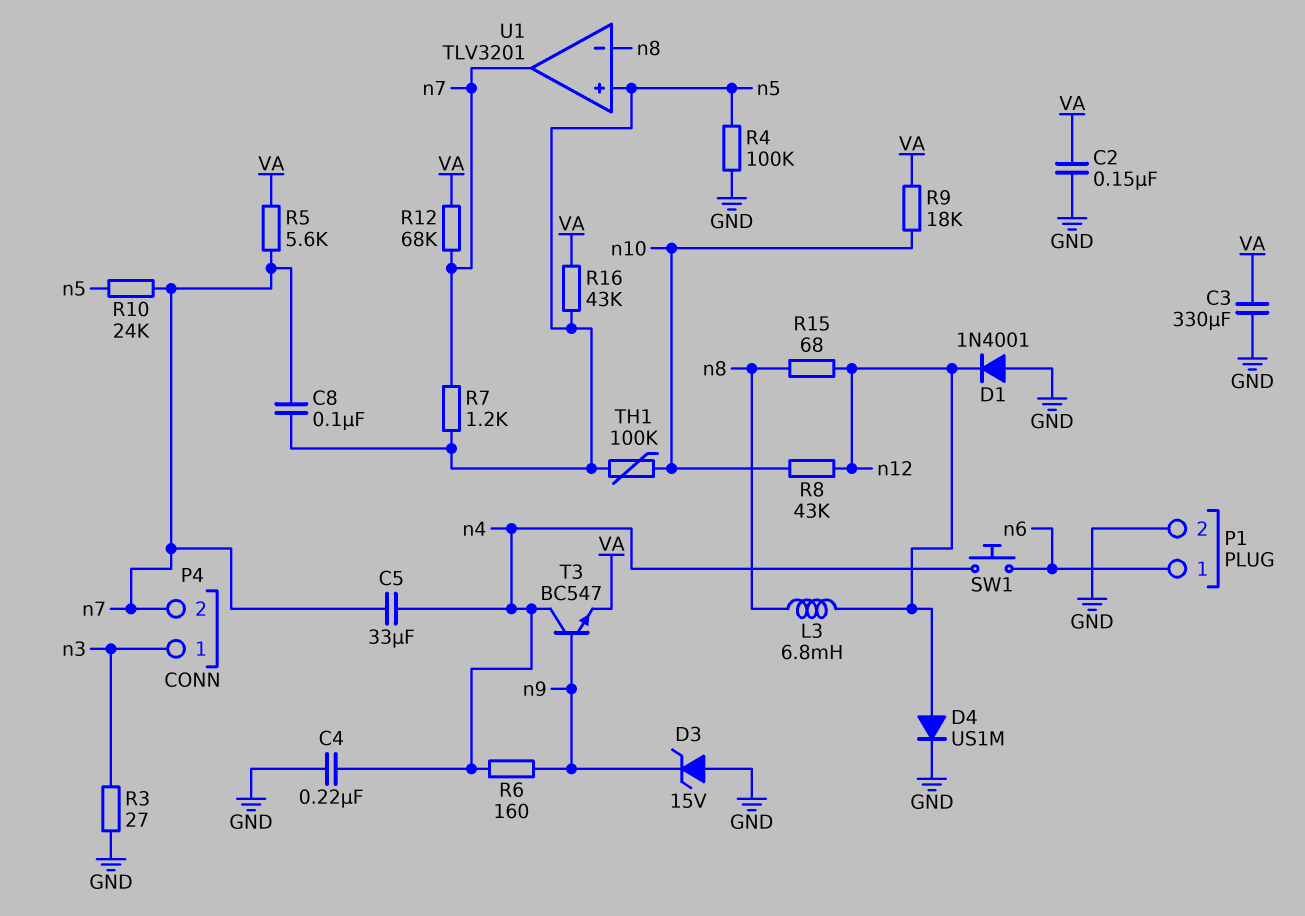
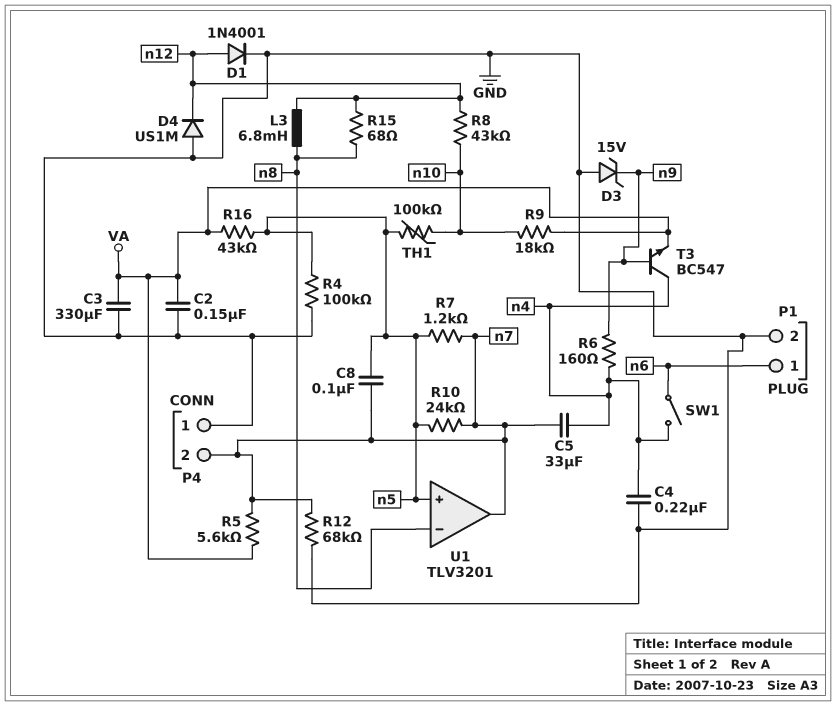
D1: diode 1N4001 (A GND, K n12) -> diode 1N4001 (A n12, K GND)
D4: diode US1M (A n12, K GND) -> diode US1M (A GND, K n12)
P4 pin 1: n3 -> GND
R3: 27 (GND, n3) -> none
R12: 68k (VA, n7) -> 68k (GND, n7)
SW1: button (n4, n6) -> switch (n4, n6)

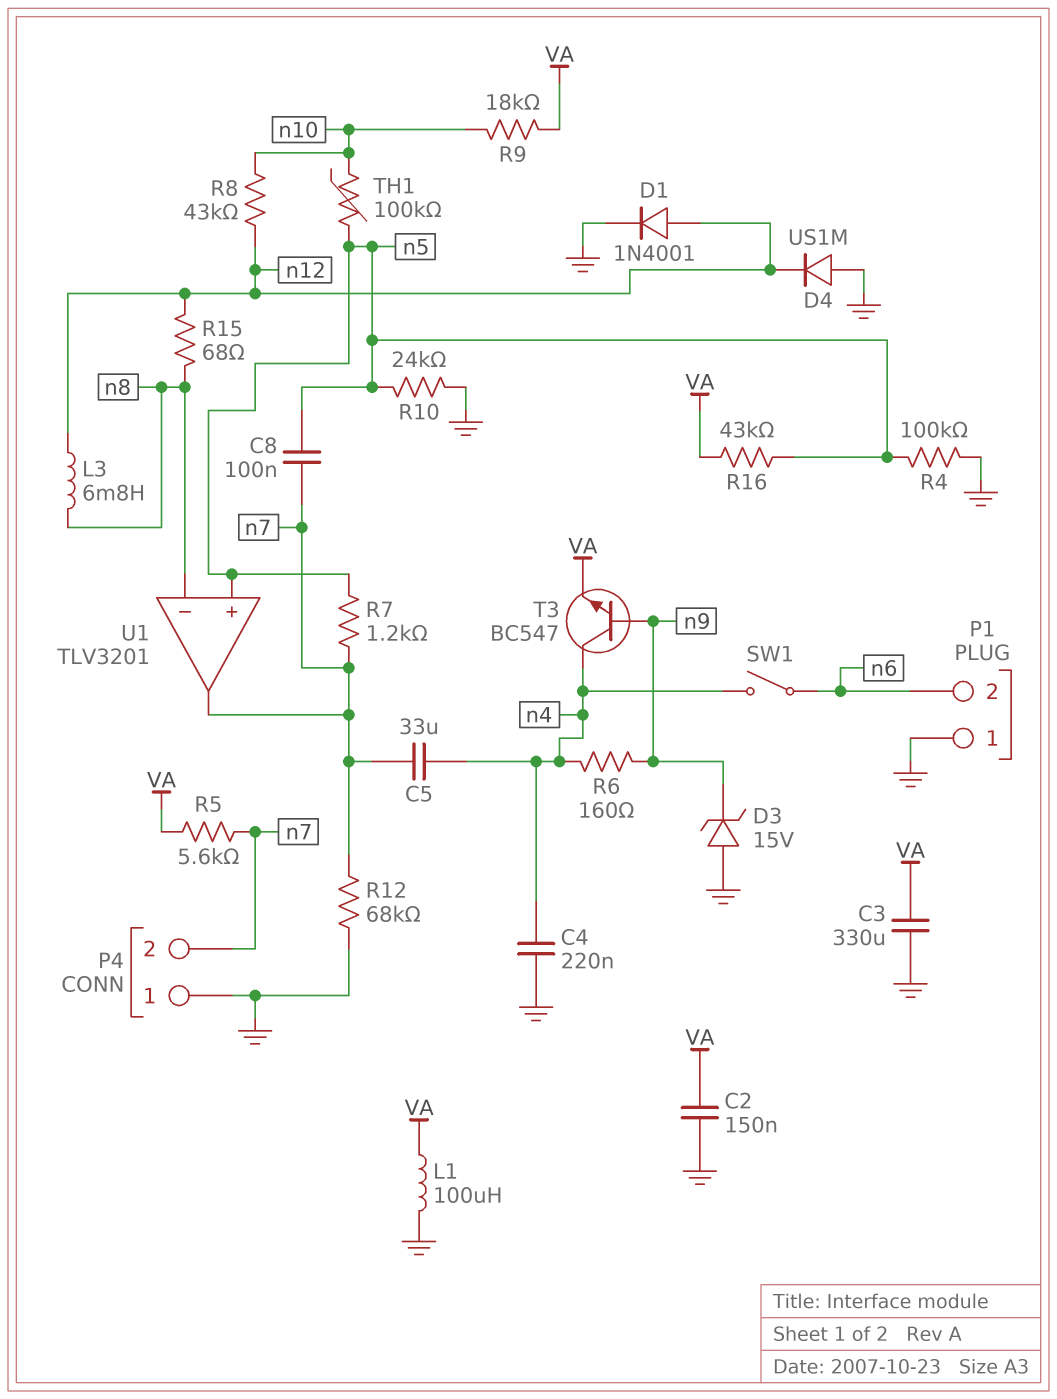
L1: none -> 100uH (GND, VA)
P1 pin 1: n6 -> GND
P1 pin 2: GND -> n6
R10: 24k (n5, n7) -> 24k (GND, n5)

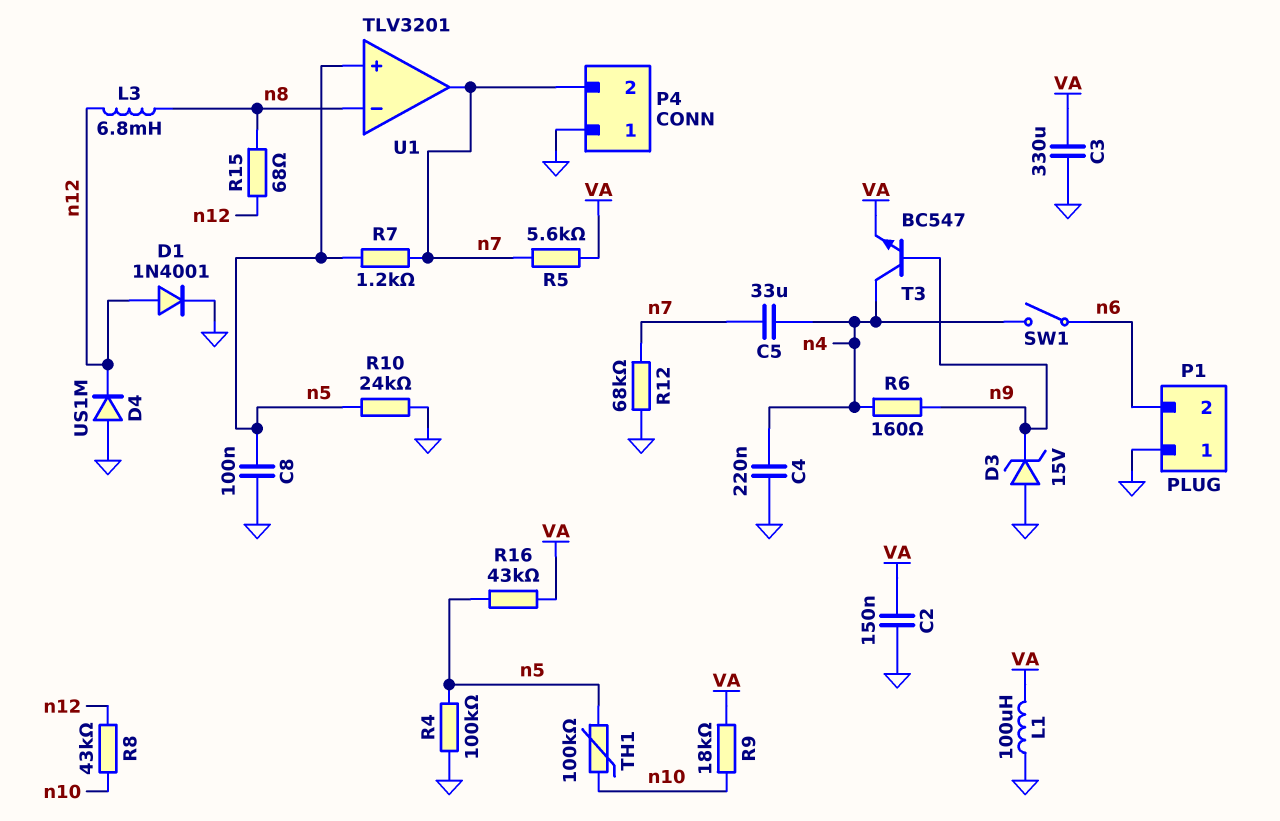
C8: 100nF (n5, n7) -> 100nF (GND, n5)

